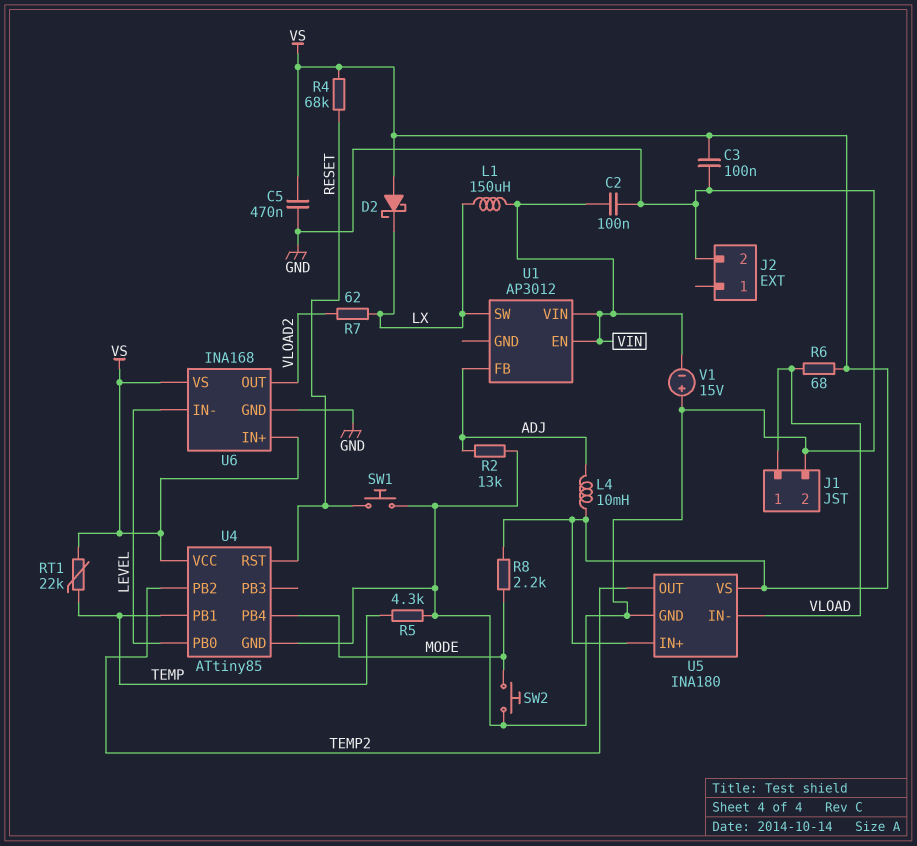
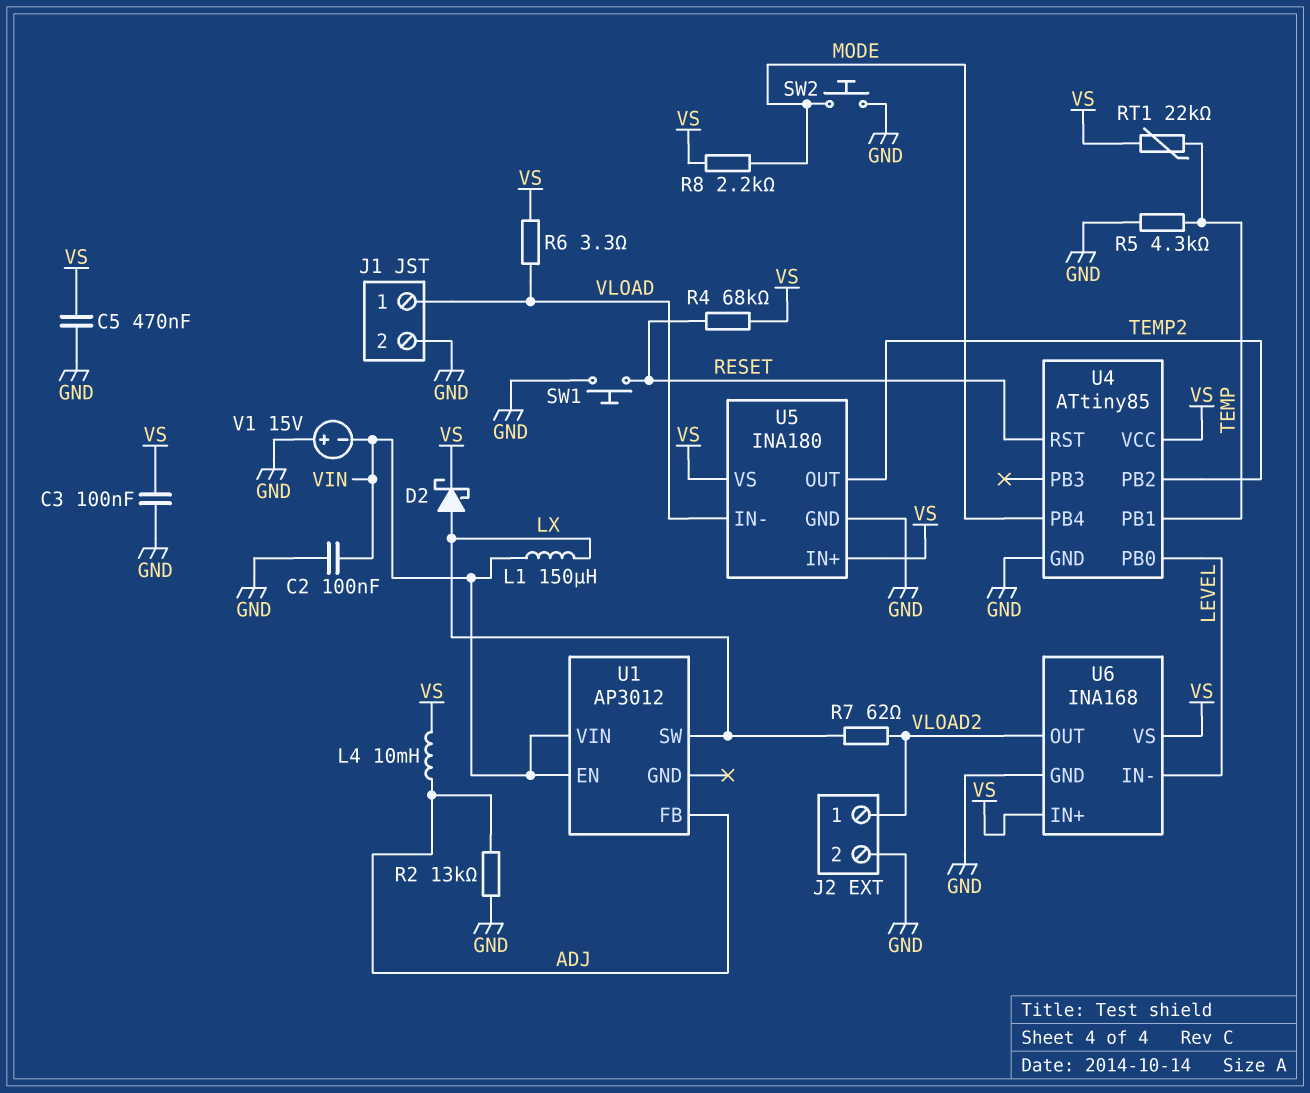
D2: schottky (A VS, K LX) -> schottky (A LX, K VS)
J2 pin 1: none -> VLOAD2
R6: 68 (VLOAD, VS) -> 3.3 (VLOAD, VS)

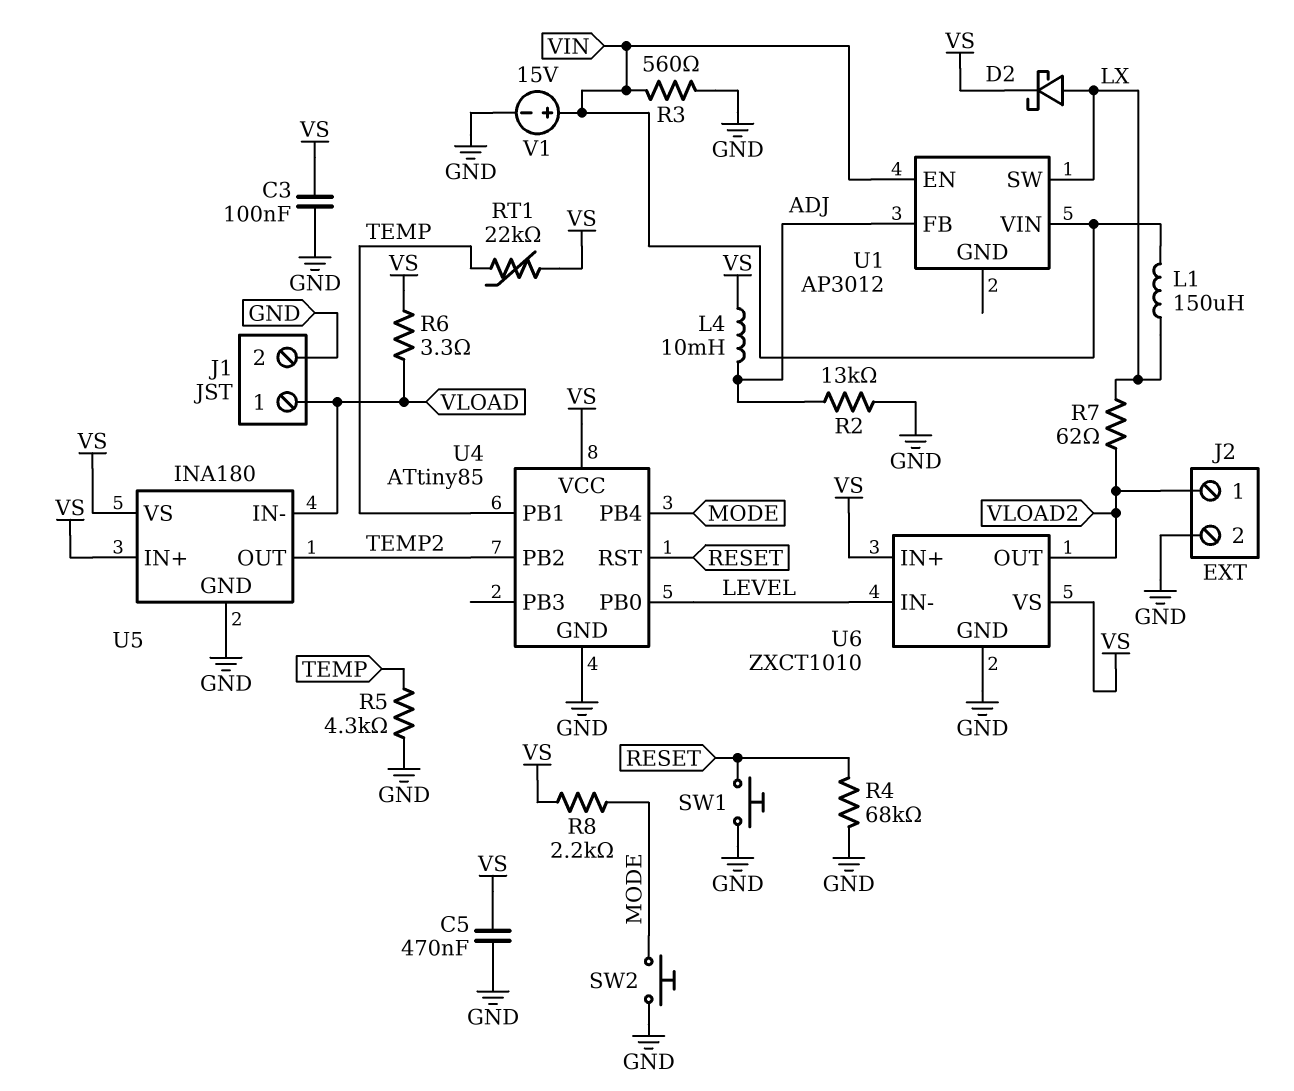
C2: 100nF (GND, VIN) -> none
R3: none -> 560 (GND, VIN)
R4: 68k (RESET, VS) -> 68k (GND, RESET)
U6: INA168 -> ZXCT1010
V1: 15V (plus GND, minus VIN) -> 15V (plus VIN, minus GND)

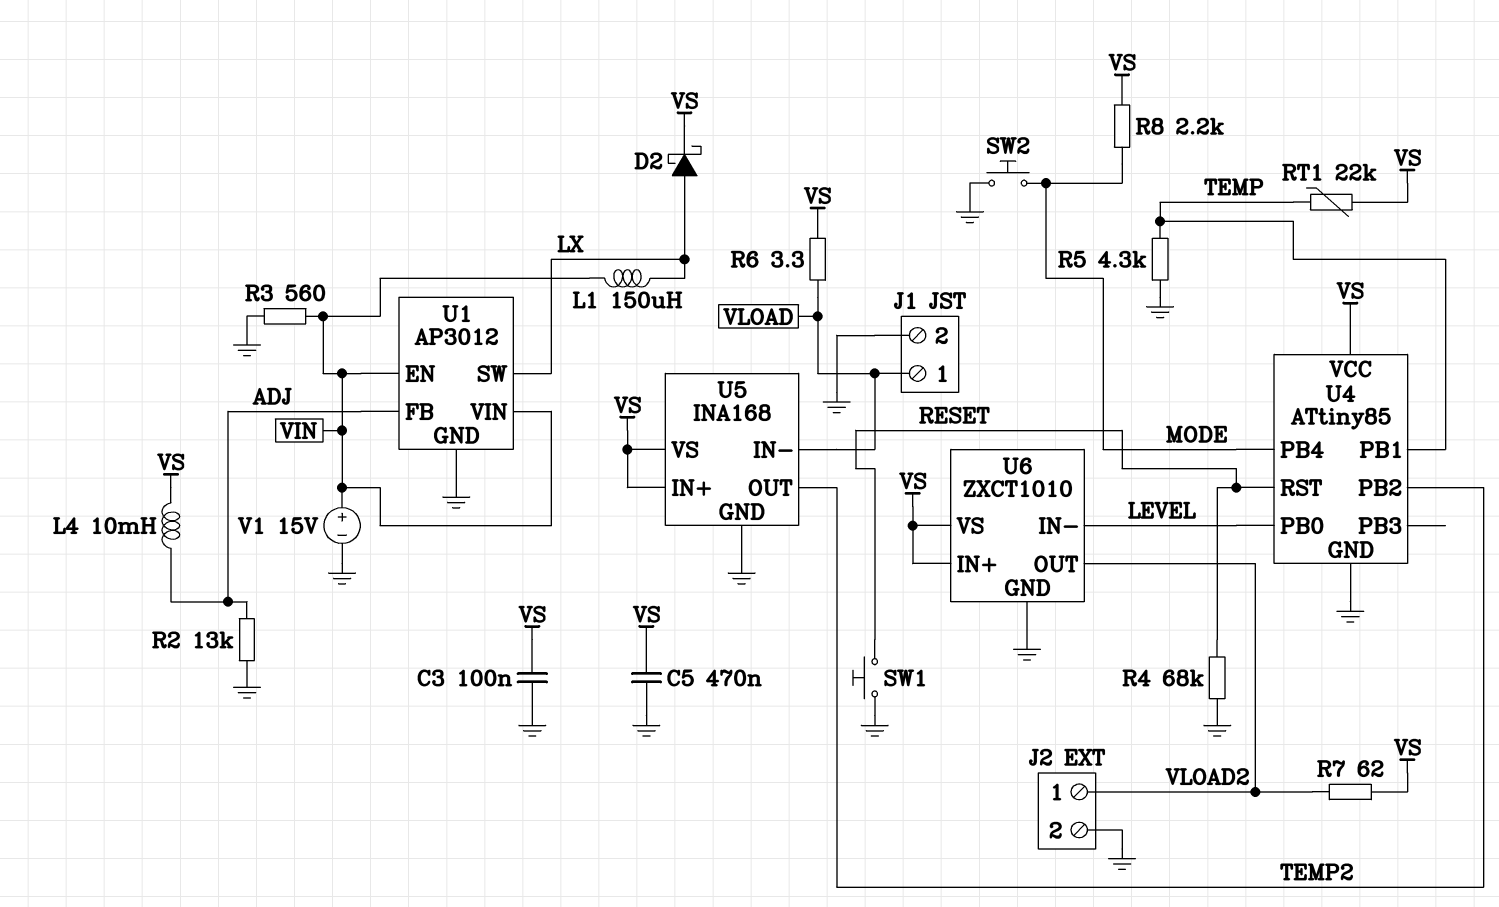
R7: 62 (LX, VLOAD2) -> 62 (VLOAD2, VS)
U1 pin GND: none -> GND
U5: INA180 -> INA168

